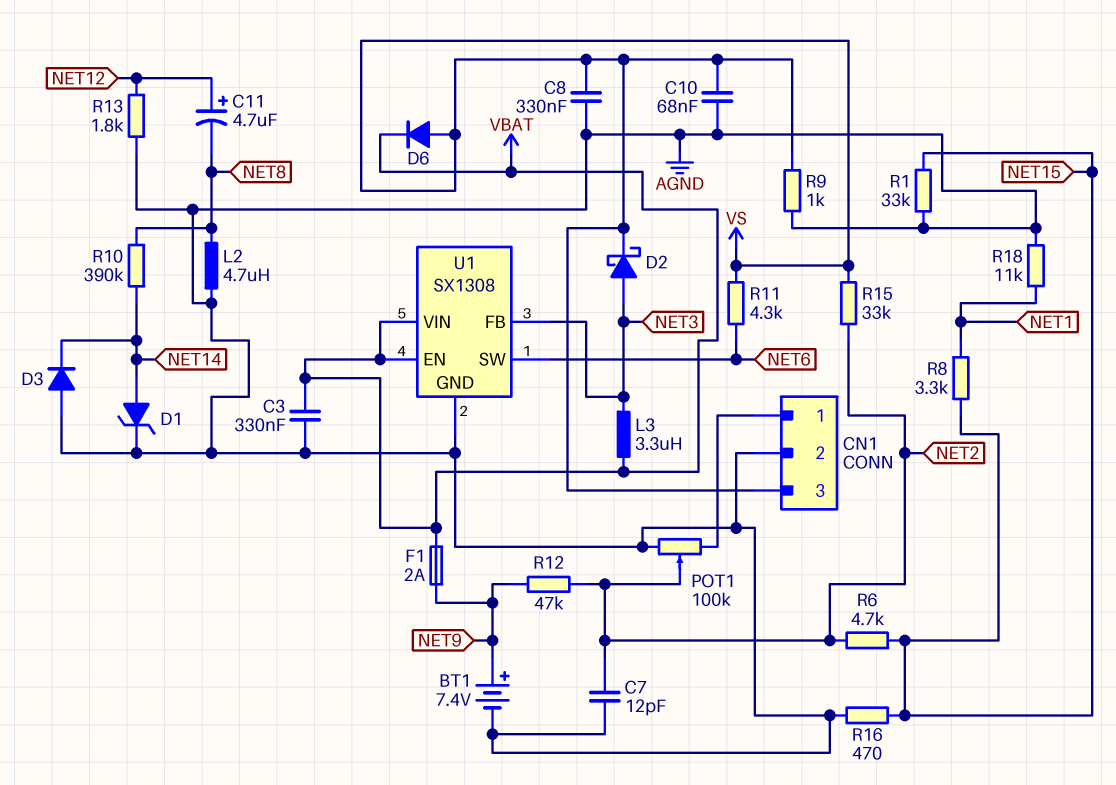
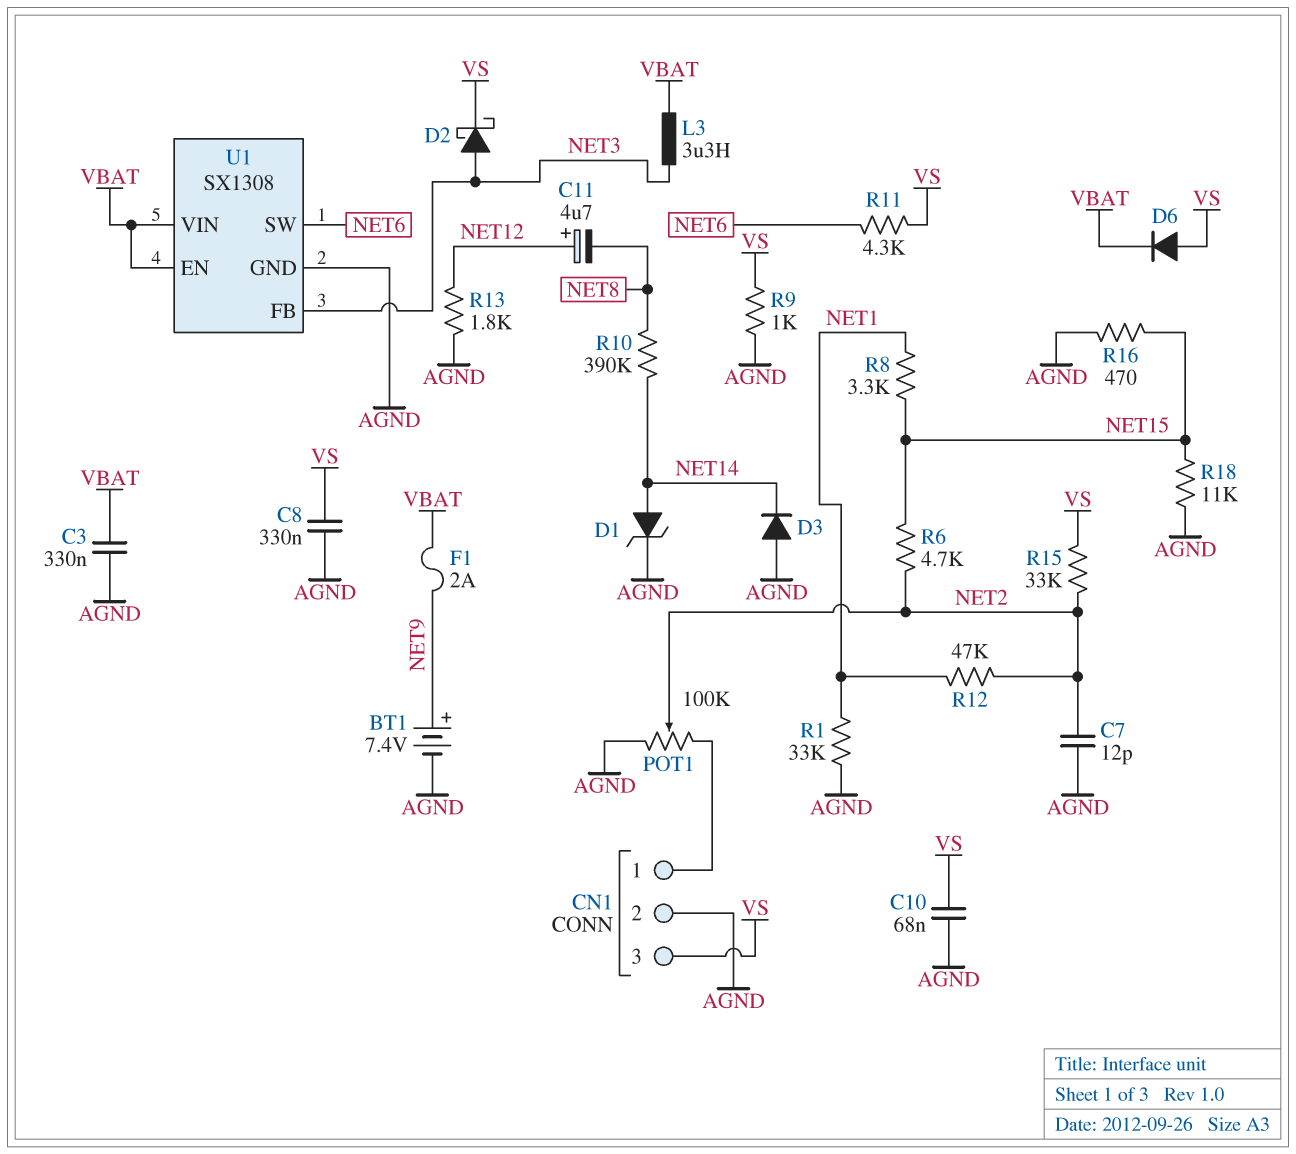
L2: 4.7uH (AGND, NET8) -> none
R1: 33k (AGND, NET15) -> 33k (AGND, NET1)
R12: 47k (NET2, NET9) -> 47k (NET1, NET2)
R18: 11k (AGND, NET1) -> 11k (AGND, NET15)

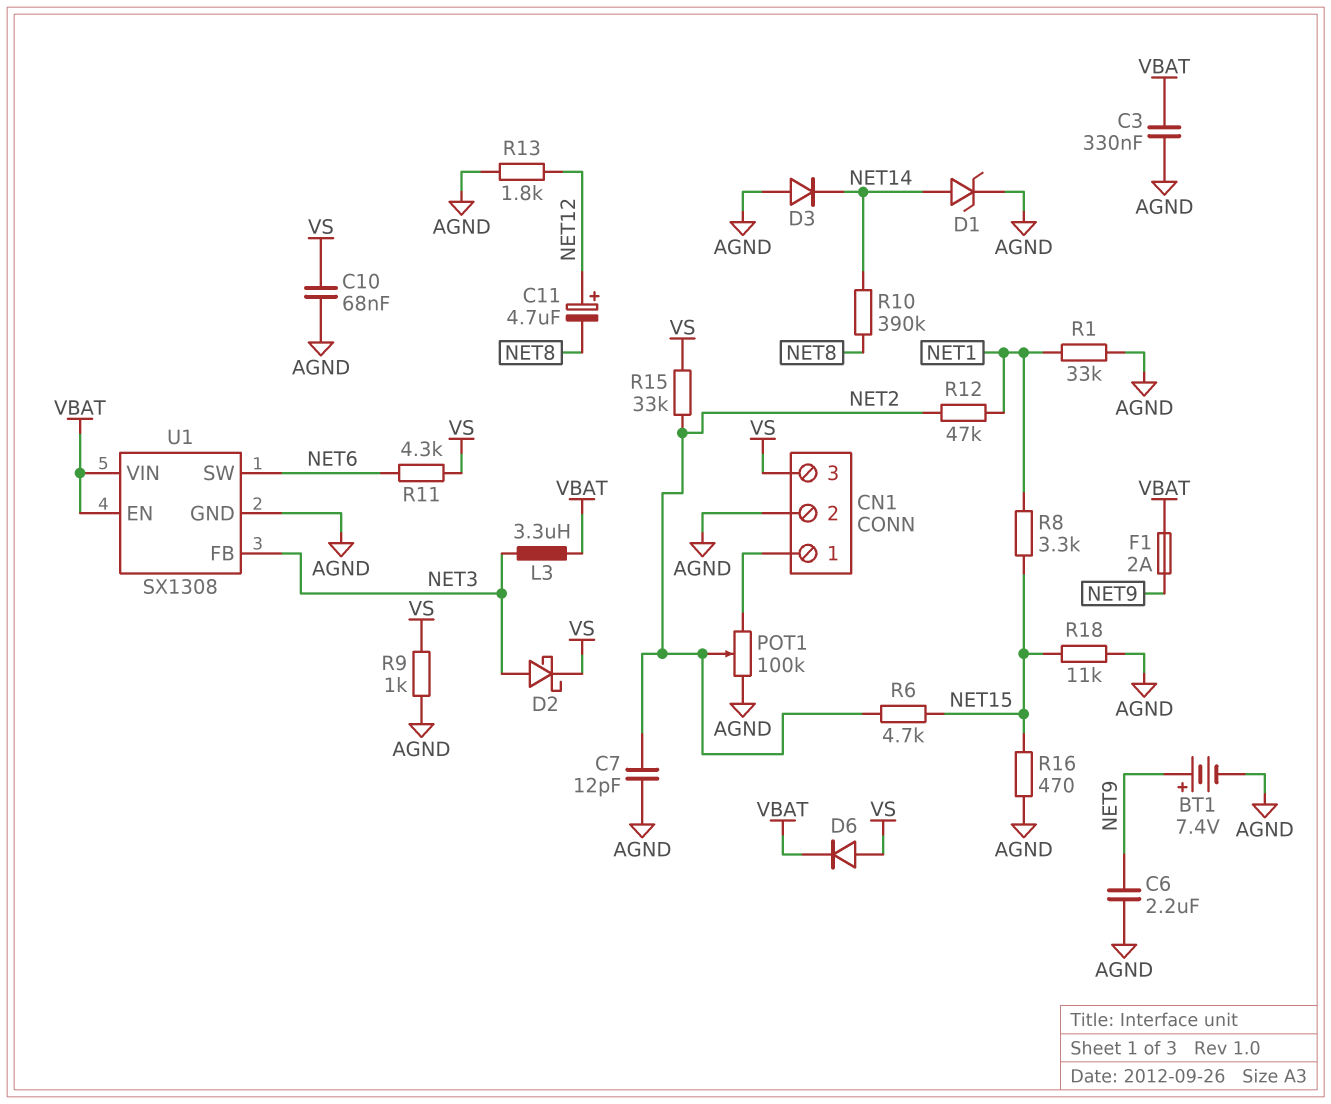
C6: none -> 2.2uF (AGND, NET9)
C8: 330nF (AGND, VS) -> none

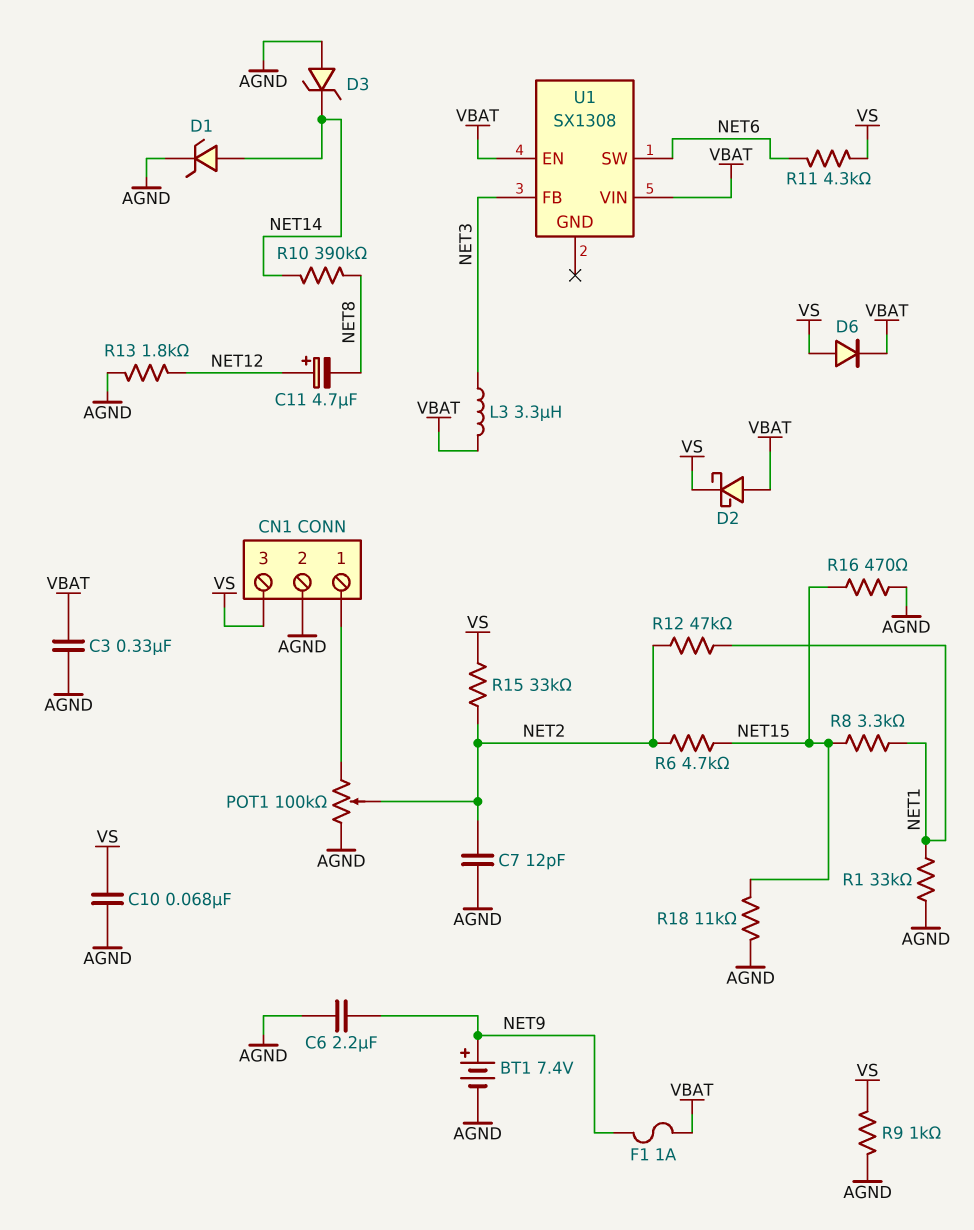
D2: schottky (A NET3, K VS) -> schottky (A VBAT, K VS)
D3: diode (A AGND, K NET14) -> zener (A AGND, K NET14)
F1: 2A (NET9, VBAT) -> 1A (NET9, VBAT)
U1 pin GND: AGND -> none

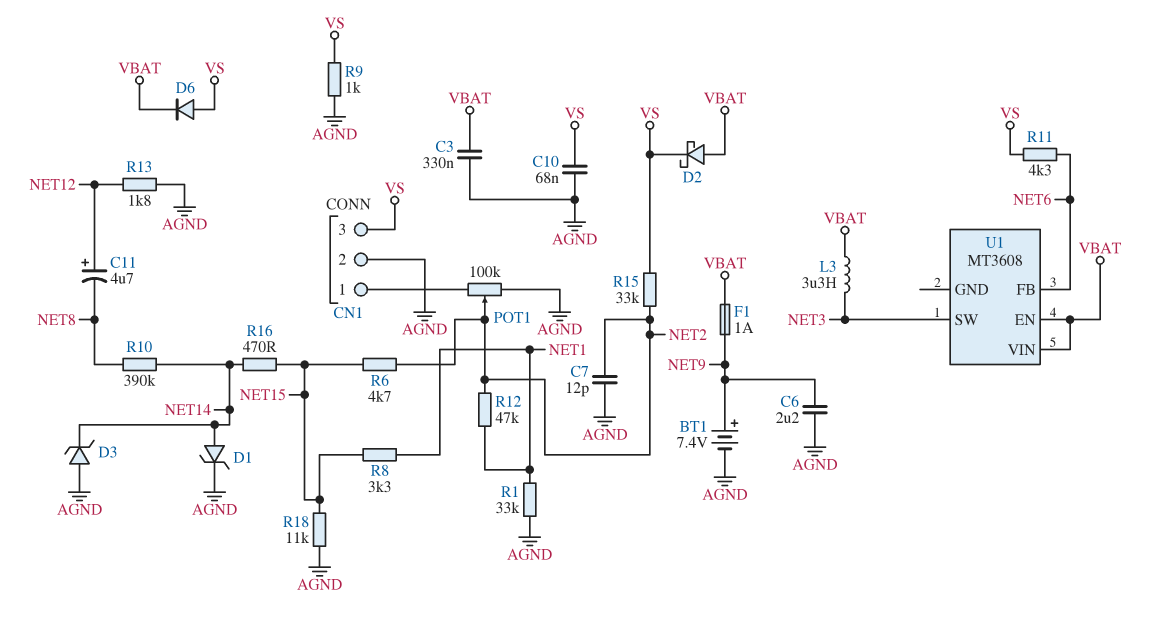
R16: 470 (AGND, NET15) -> 470 (NET14, NET15)
U1: SX1308 -> MT3608
U1 pin FB: NET3 -> NET6
U1 pin SW: NET6 -> NET3

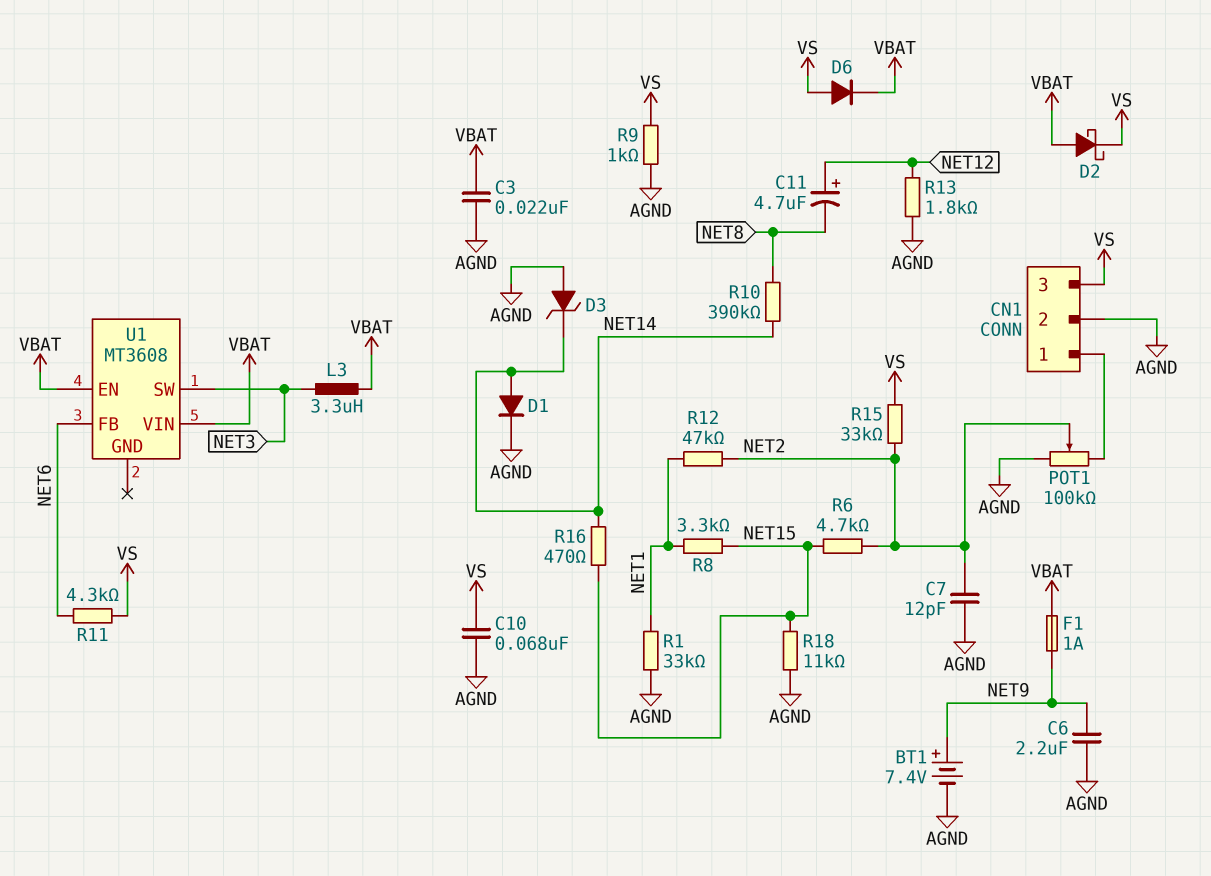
C3: 330nF (AGND, VBAT) -> 22nF (AGND, VBAT)
D1: zener (A NET14, K AGND) -> diode (A NET14, K AGND)

